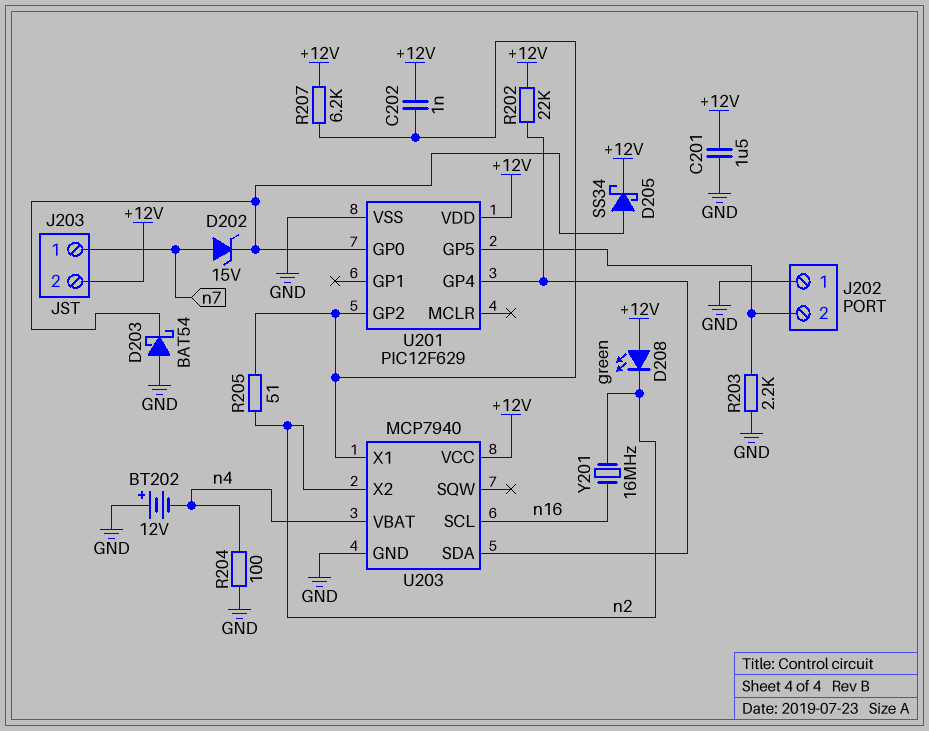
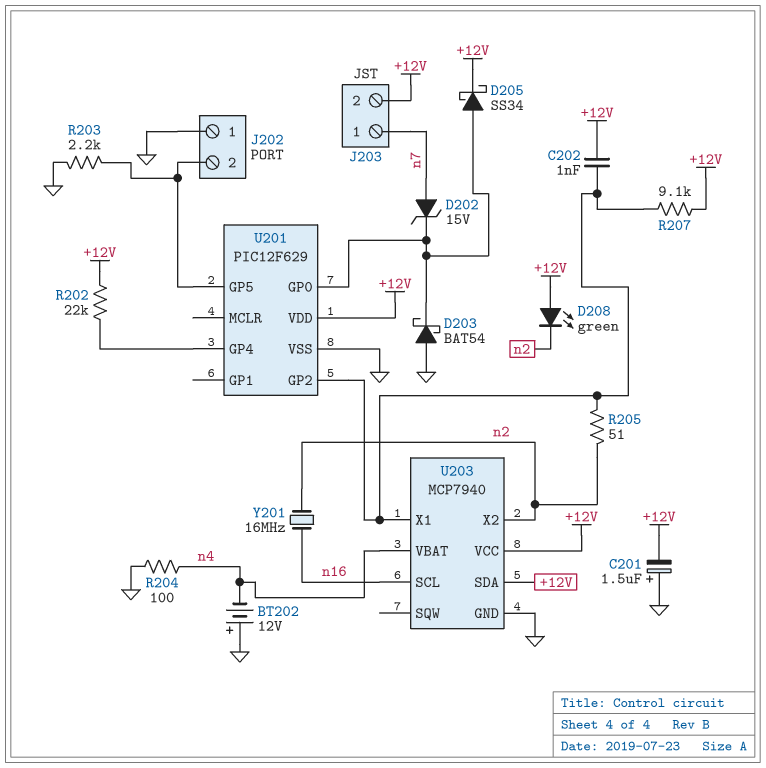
C201: 1.5uF (+12V, GND) -> 1.5uF (plus GND, minus +12V)
R207: 6.2k (+12V, U201/GP2) -> 9.1k (+12V, U201/GP2)
U203 pin SDA: U201/GP4 -> +12V

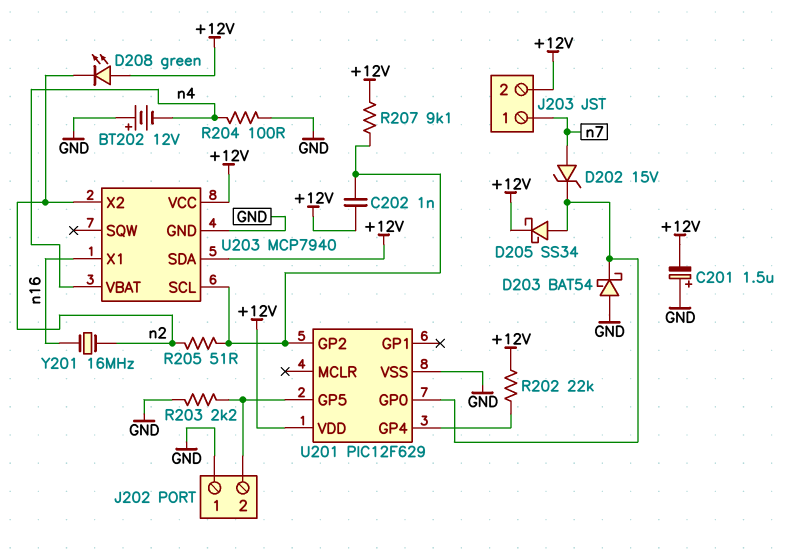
U203 pin SCL: n16 -> U201/GP2
U203 pin X1: U201/GP2 -> n16

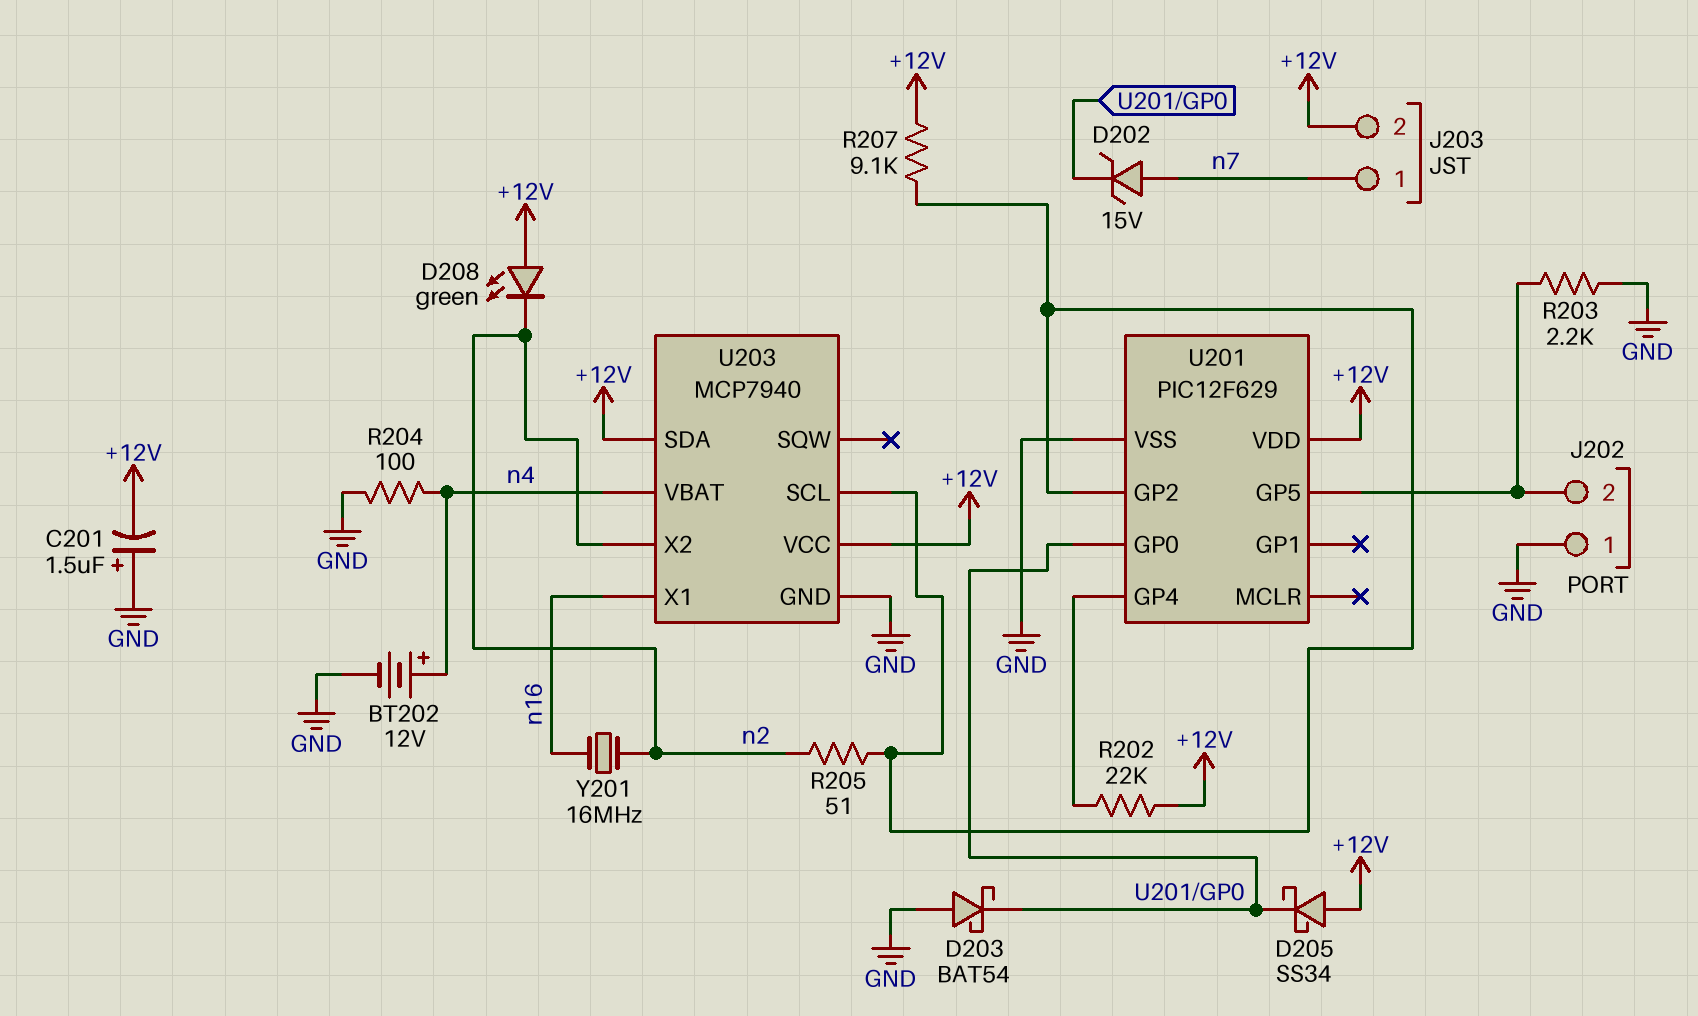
BT202: 12V (plus GND, minus n4) -> 12V (plus n4, minus GND)
C202: 1nF (+12V, U201/GP2) -> none
D205: schottky SS34 (A U201/GP0, K +12V) -> schottky SS34 (A +12V, K U201/GP0)

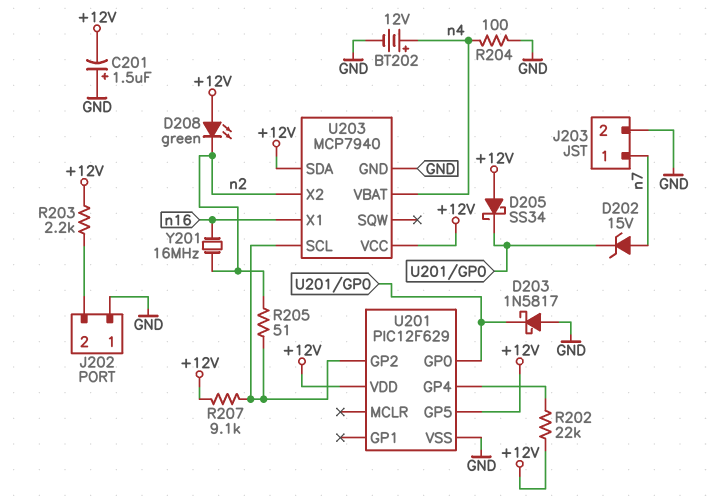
D203: schottky BAT54 (A GND, K U201/GP0) -> schottky 1N5817 (A GND, K U201/GP0)
J203 pin 2: +12V -> GND
R203: 2.2k (GND, J202/2) -> 2.2k (+12V, J202/2)
U201 pin GP5: J202/2 -> +12V

